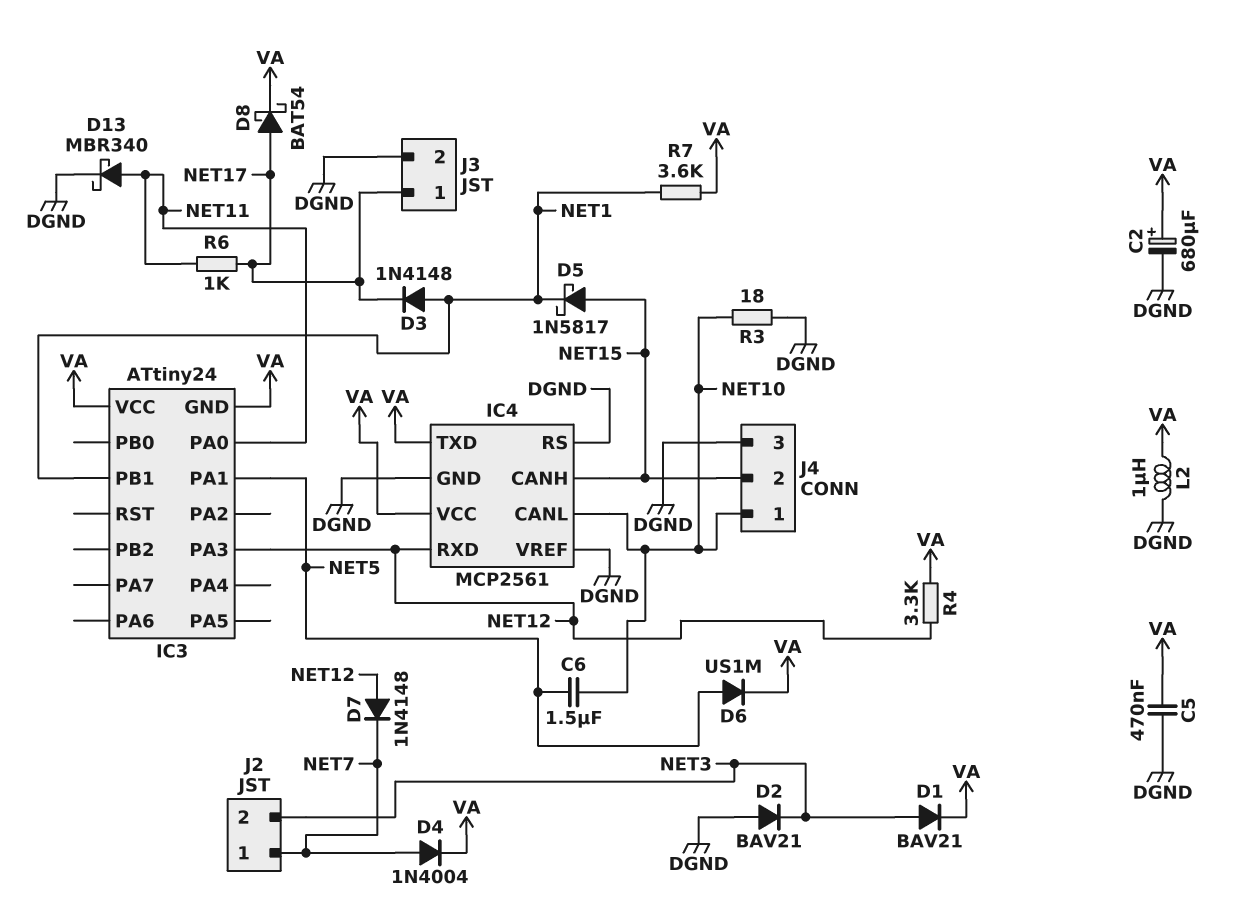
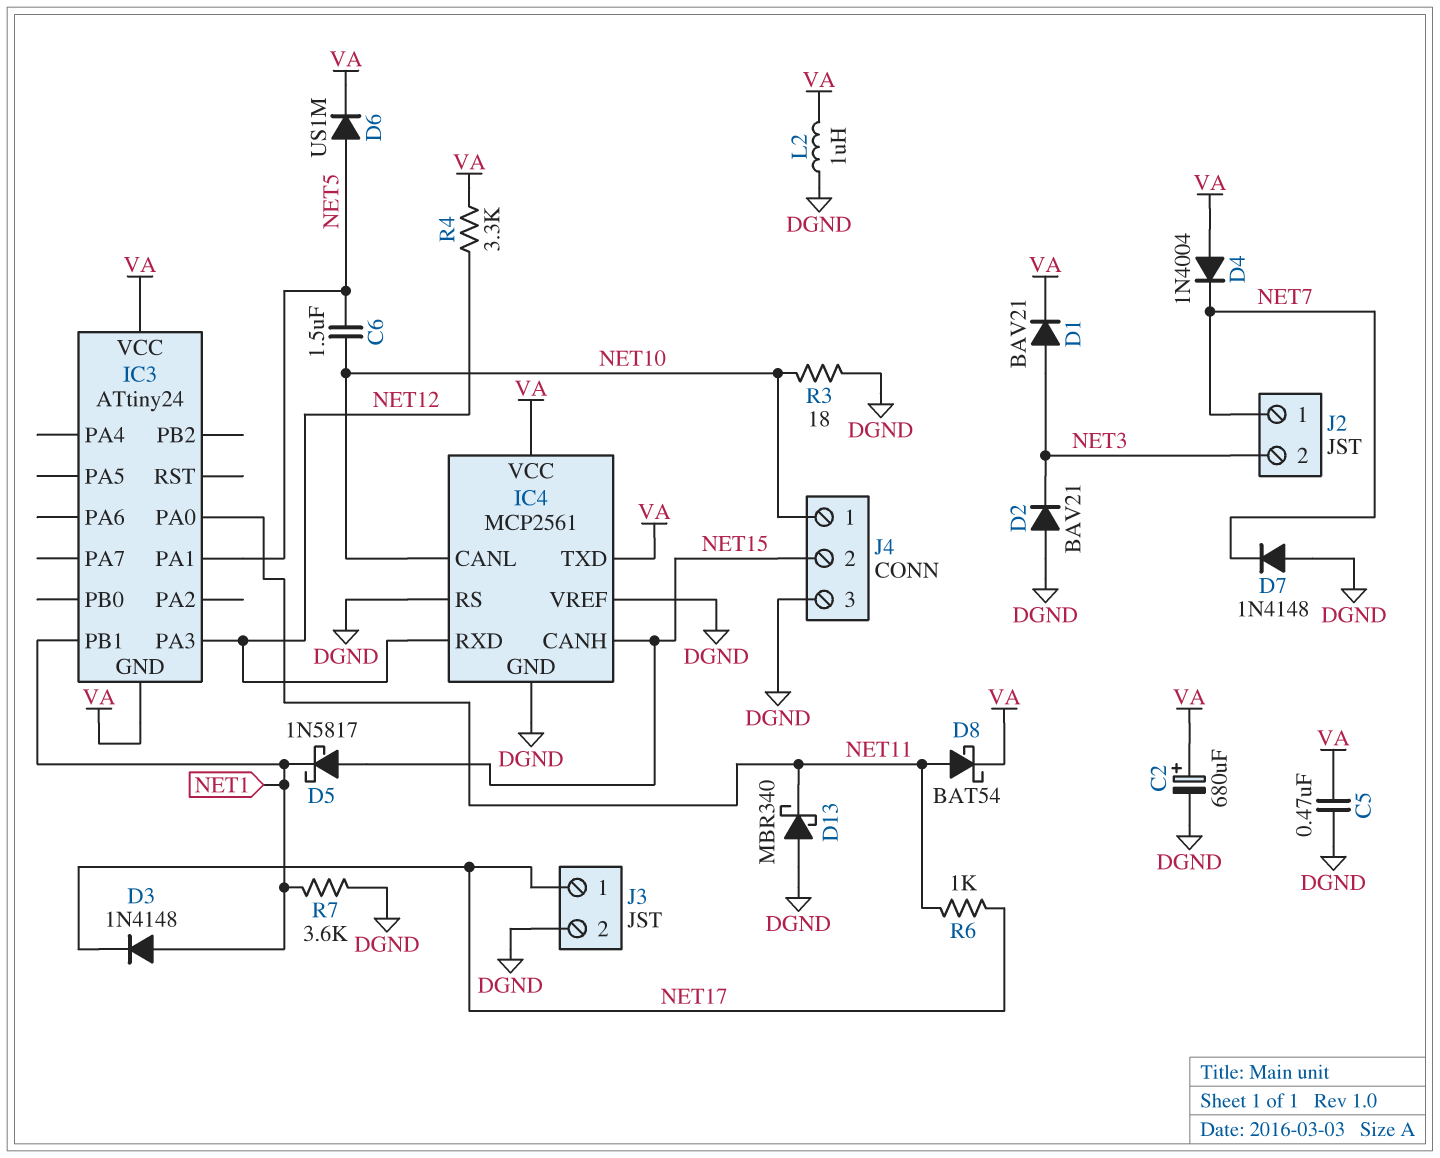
D4: diode 1N4004 (A NET7, K VA) -> diode 1N4004 (A VA, K NET7)
D7: diode 1N4148 (A NET12, K NET7) -> diode 1N4148 (A DGND, K NET7)
D8: schottky BAT54 (A NET17, K VA) -> schottky BAT54 (A NET11, K VA)
D13: schottky MBR340 (A NET11, K DGND) -> schottky MBR340 (A DGND, K NET11)
R7: 3.6k (NET1, VA) -> 3.6k (DGND, NET1)

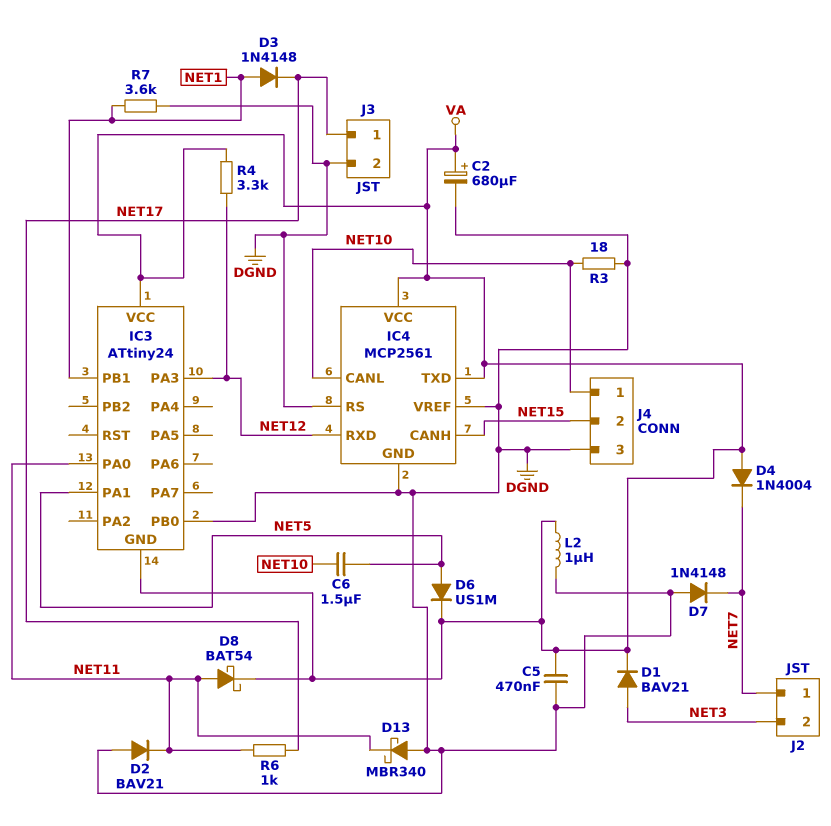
D2: diode BAV21 (A DGND, K NET3) -> diode BAV21 (A DGND, K NET11)
D5: schottky 1N5817 (A NET15, K NET1) -> none
IC3 pin PB0: none -> DGND

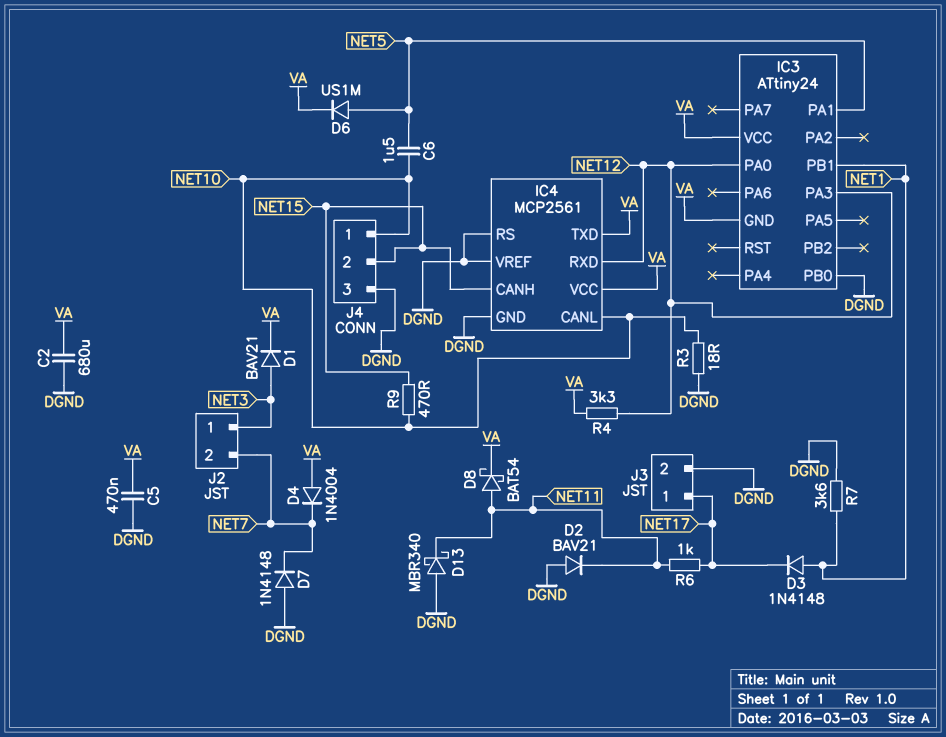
C2: 680uF (plus VA, minus DGND) -> 680uF (DGND, VA)
IC3 pin PA0: NET11 -> NET12
J2 pin 1: NET7 -> NET3
J2 pin 2: NET3 -> NET7
L2: 1uH (DGND, VA) -> none
R9: none -> 470 (NET10, NET15)

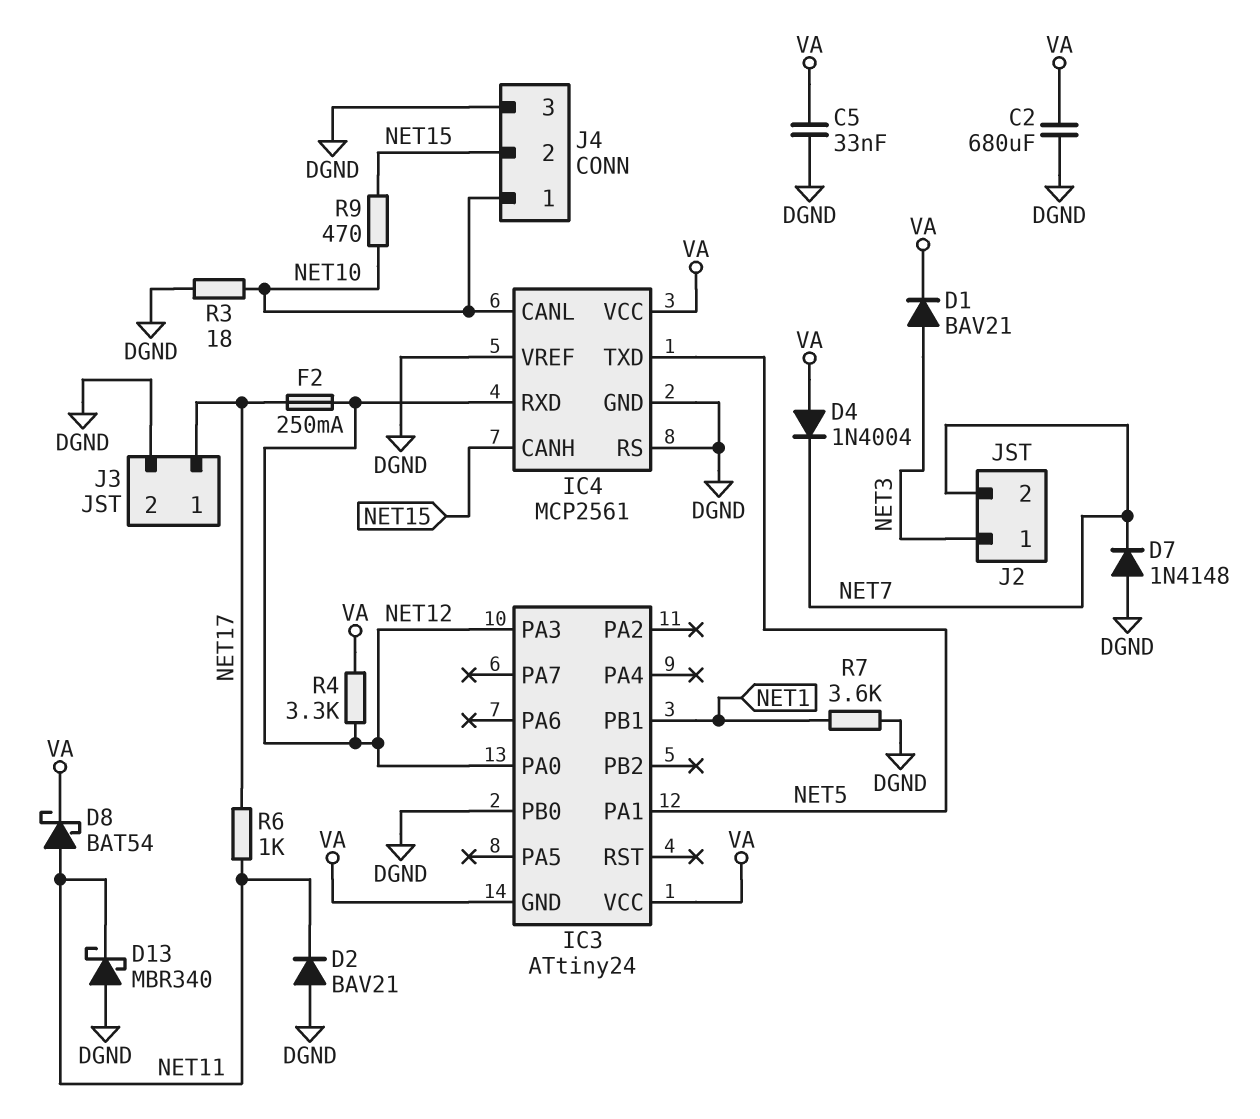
C5: 470nF (DGND, VA) -> 33nF (DGND, VA)
C6: 1.5uF (NET5, NET10) -> none
D3: diode 1N4148 (A NET1, K NET17) -> none
D6: diode US1M (A NET5, K VA) -> none
F2: none -> 250mA (NET12, NET17)
IC4 pin TXD: VA -> NET5

